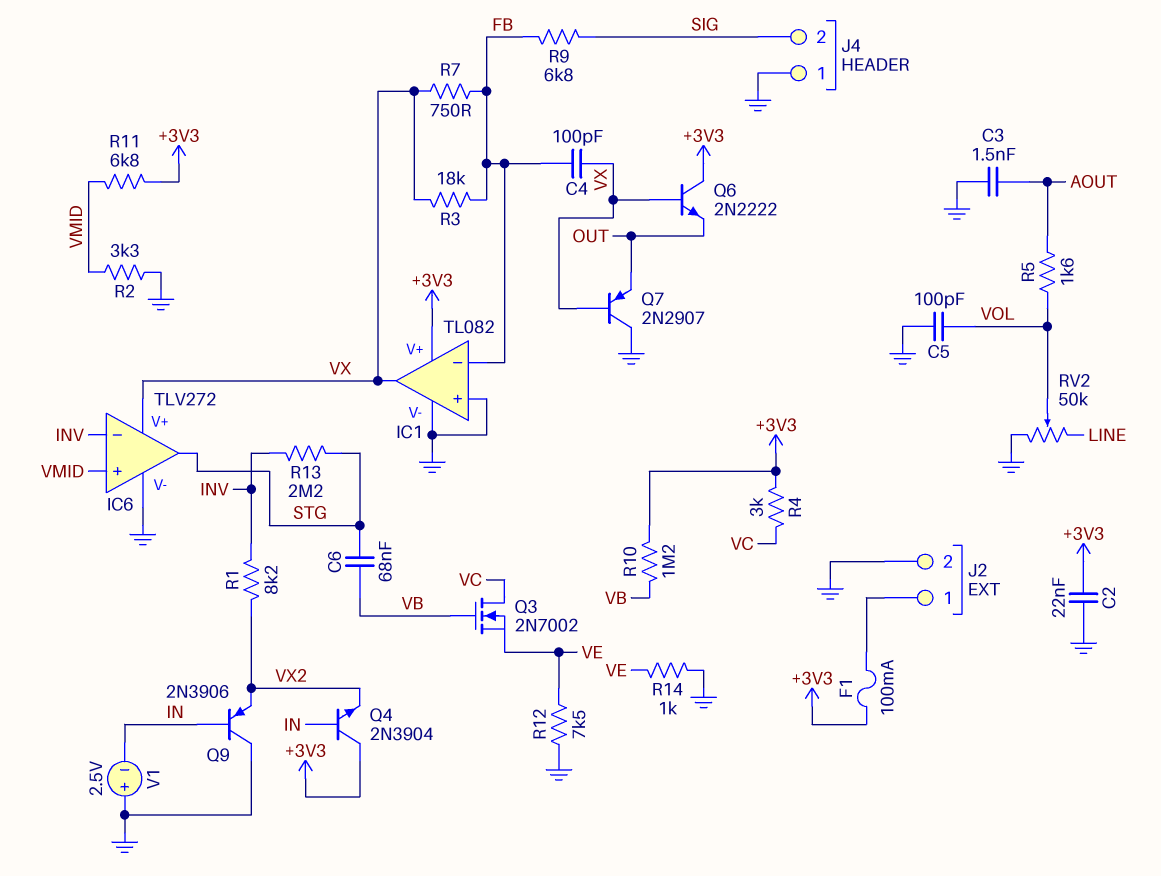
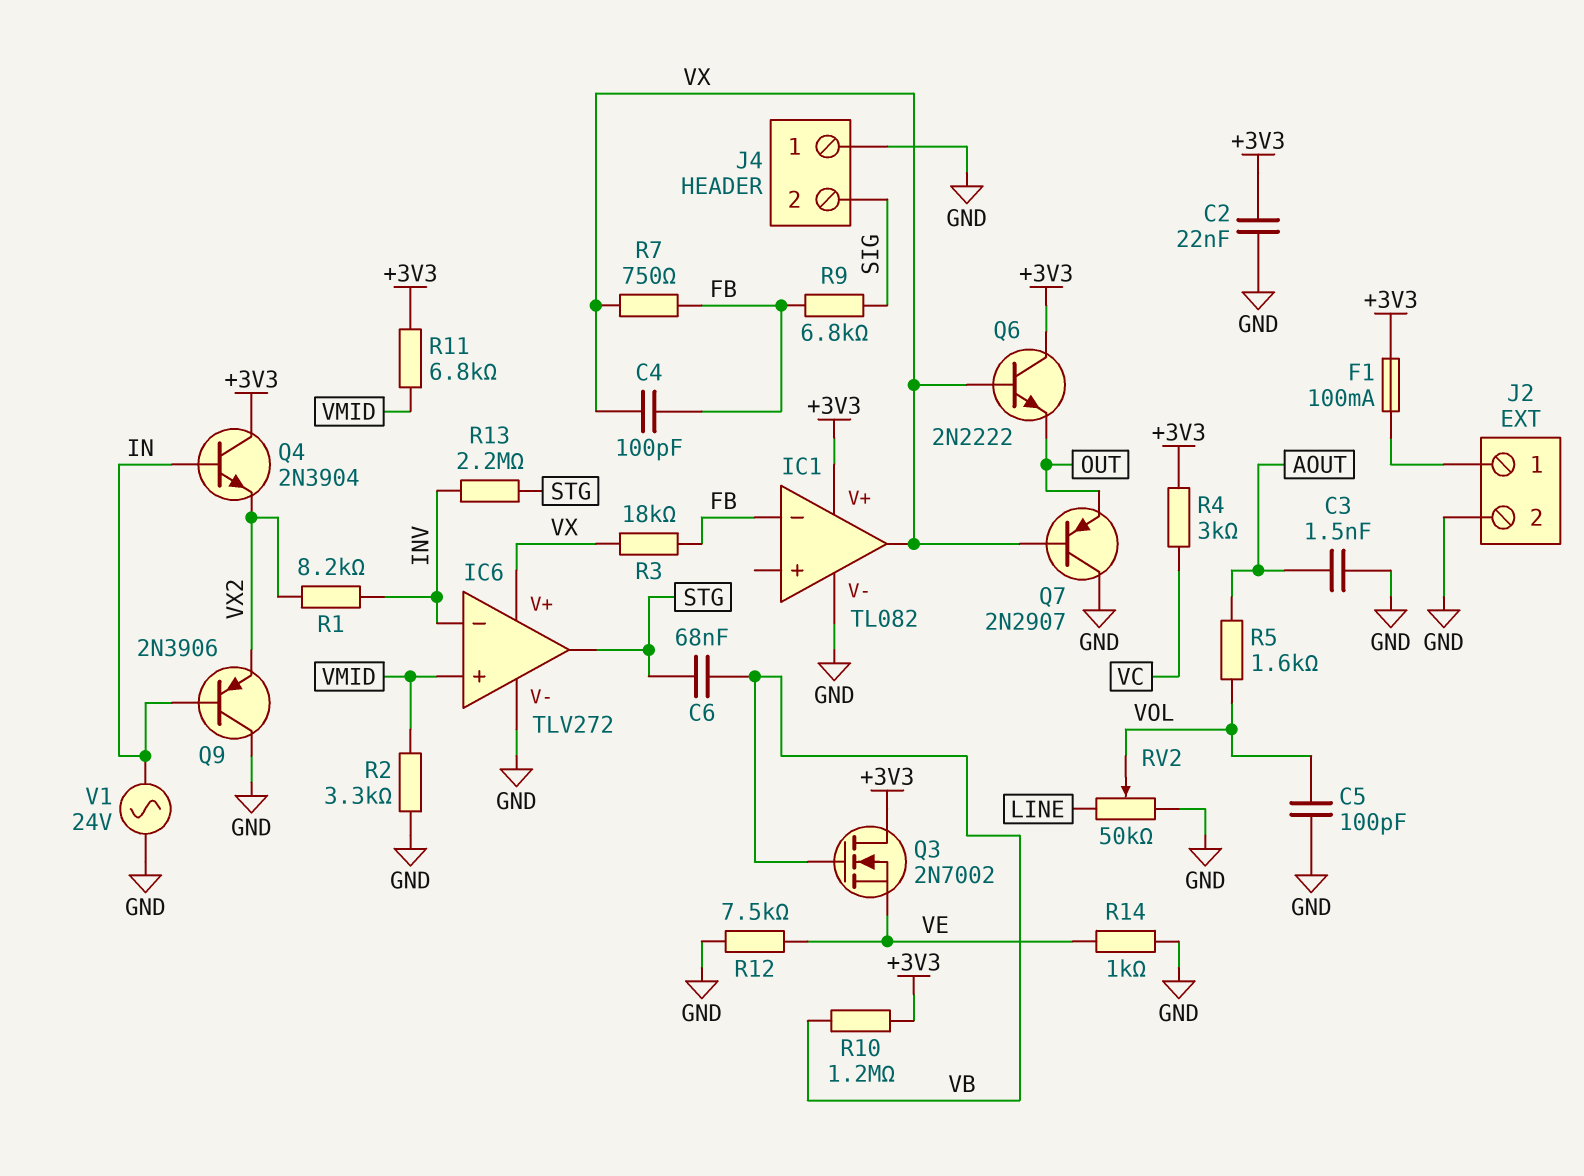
IC1 pin in+: GND -> none
Q3: NMOS 2N7002 (G VB, D VC, S VE) -> NMOS 2N7002 (G VB, D +3V3, S VE)
V1: 2.5V (plus GND, minus IN) -> AC 24V (GND, IN)

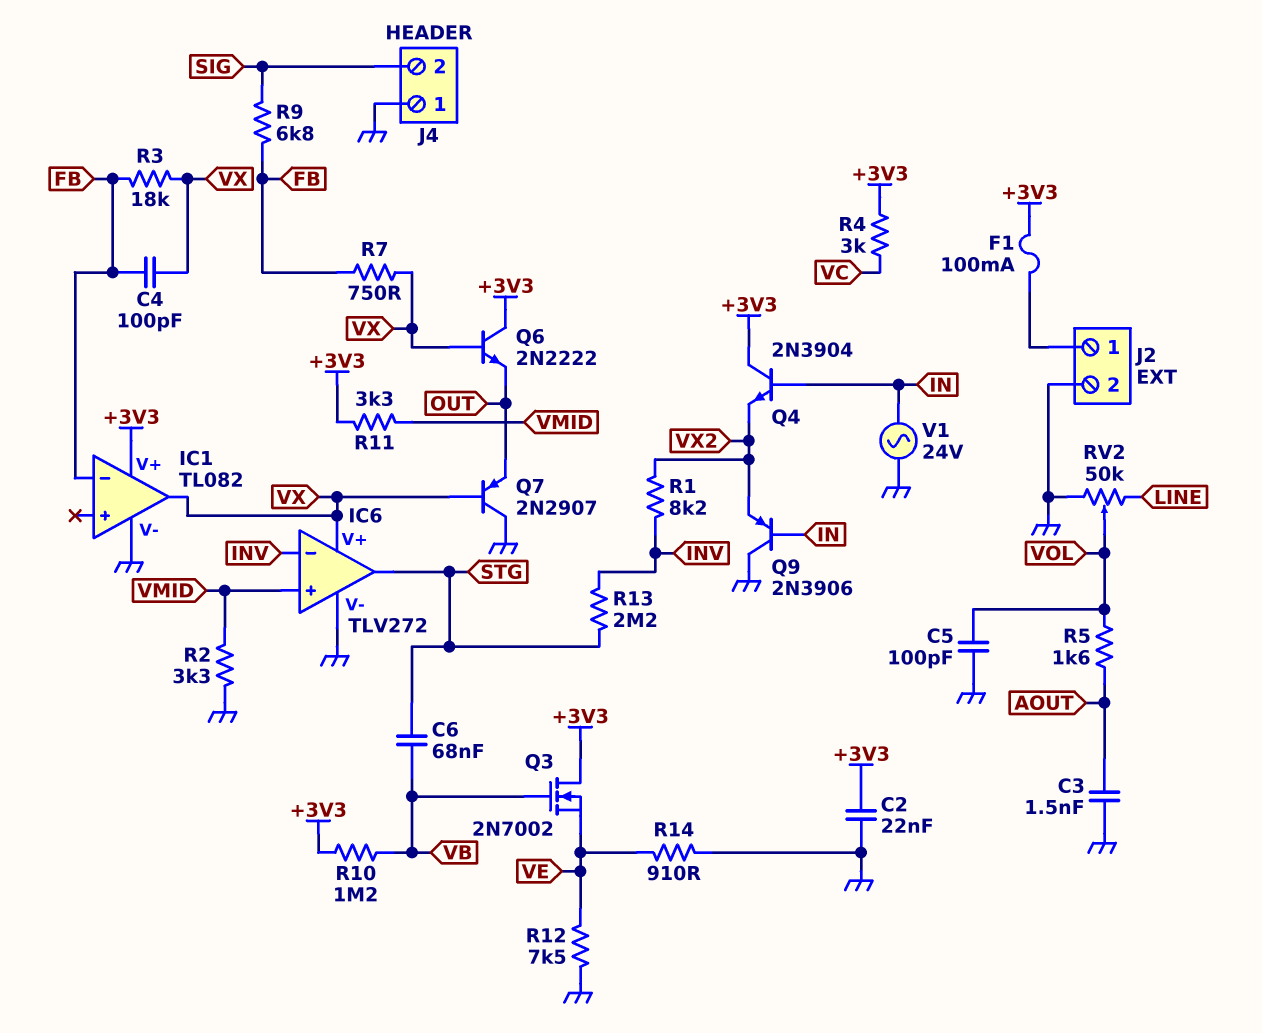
R11: 6.8k (+3V3, VMID) -> 3.3k (+3V3, VMID)
R14: 1k (GND, VE) -> 910 (GND, VE)

